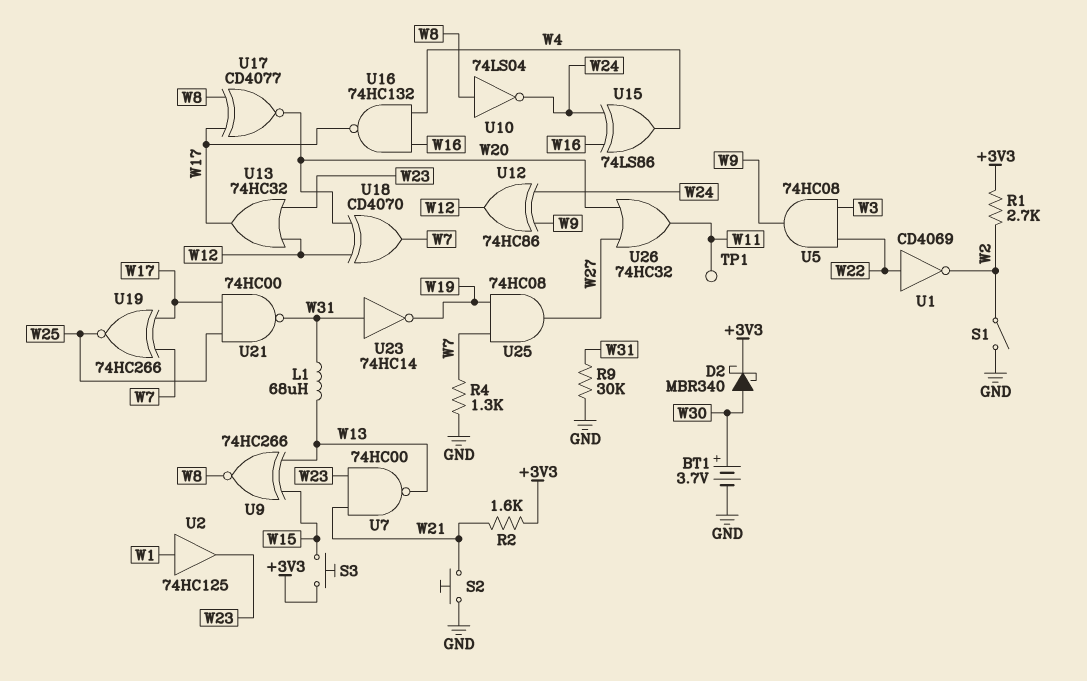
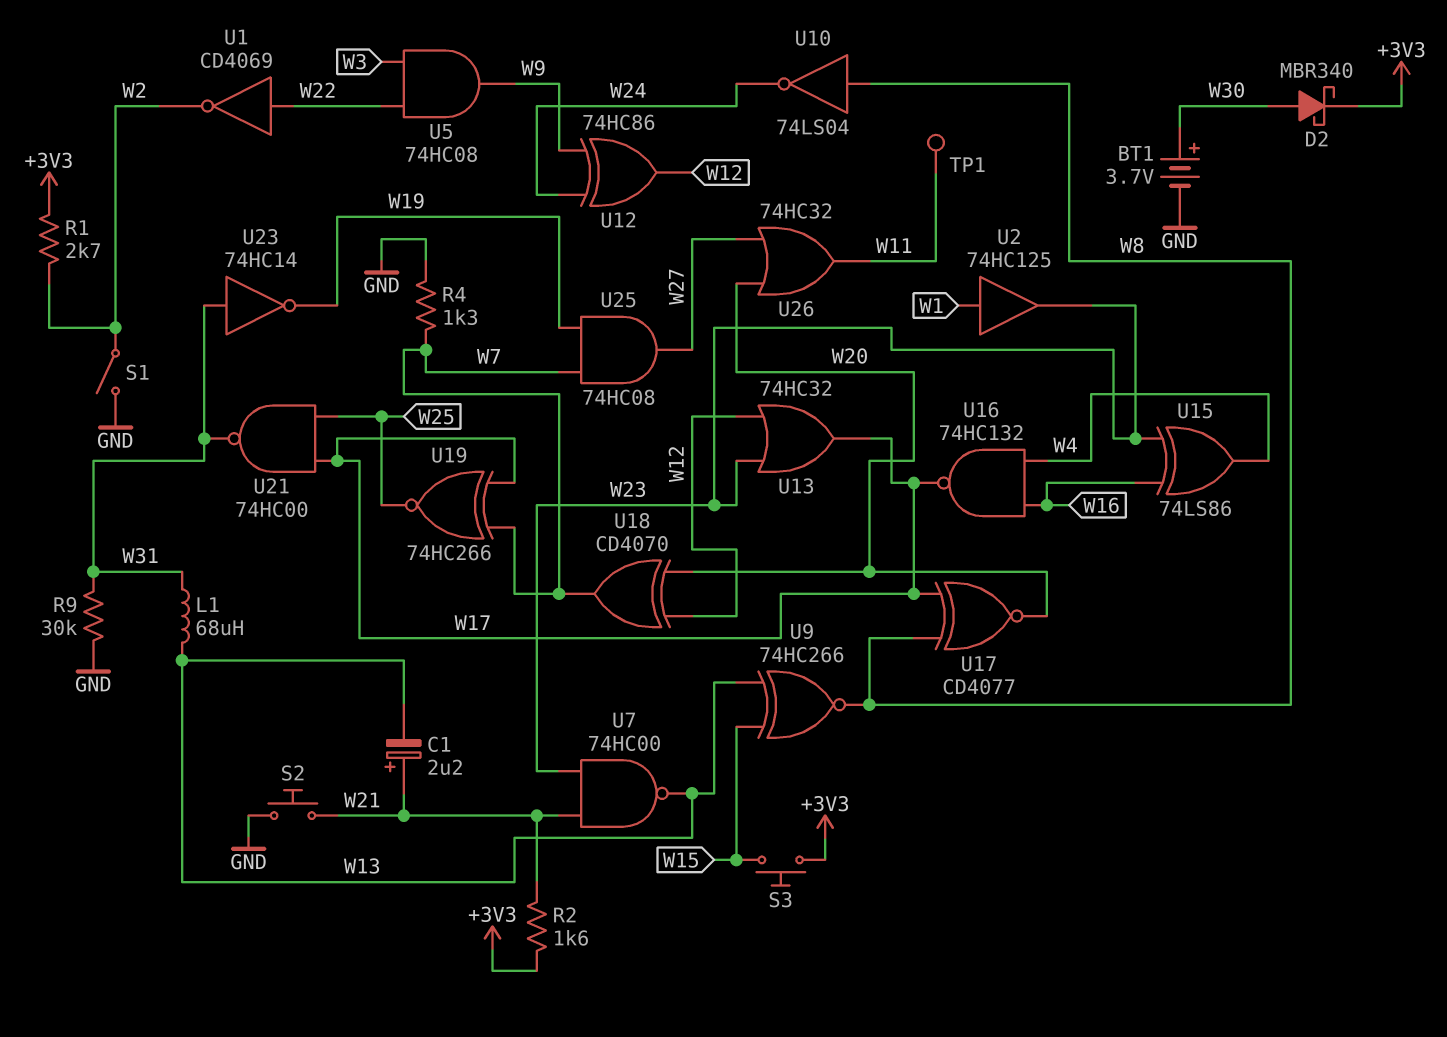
C1: none -> 2.2uF (plus W21, minus W13)
U15: XOR 74LS86 (in W16, in W24, out W4) -> XOR 74LS86 (in W16, in W23, out W4)

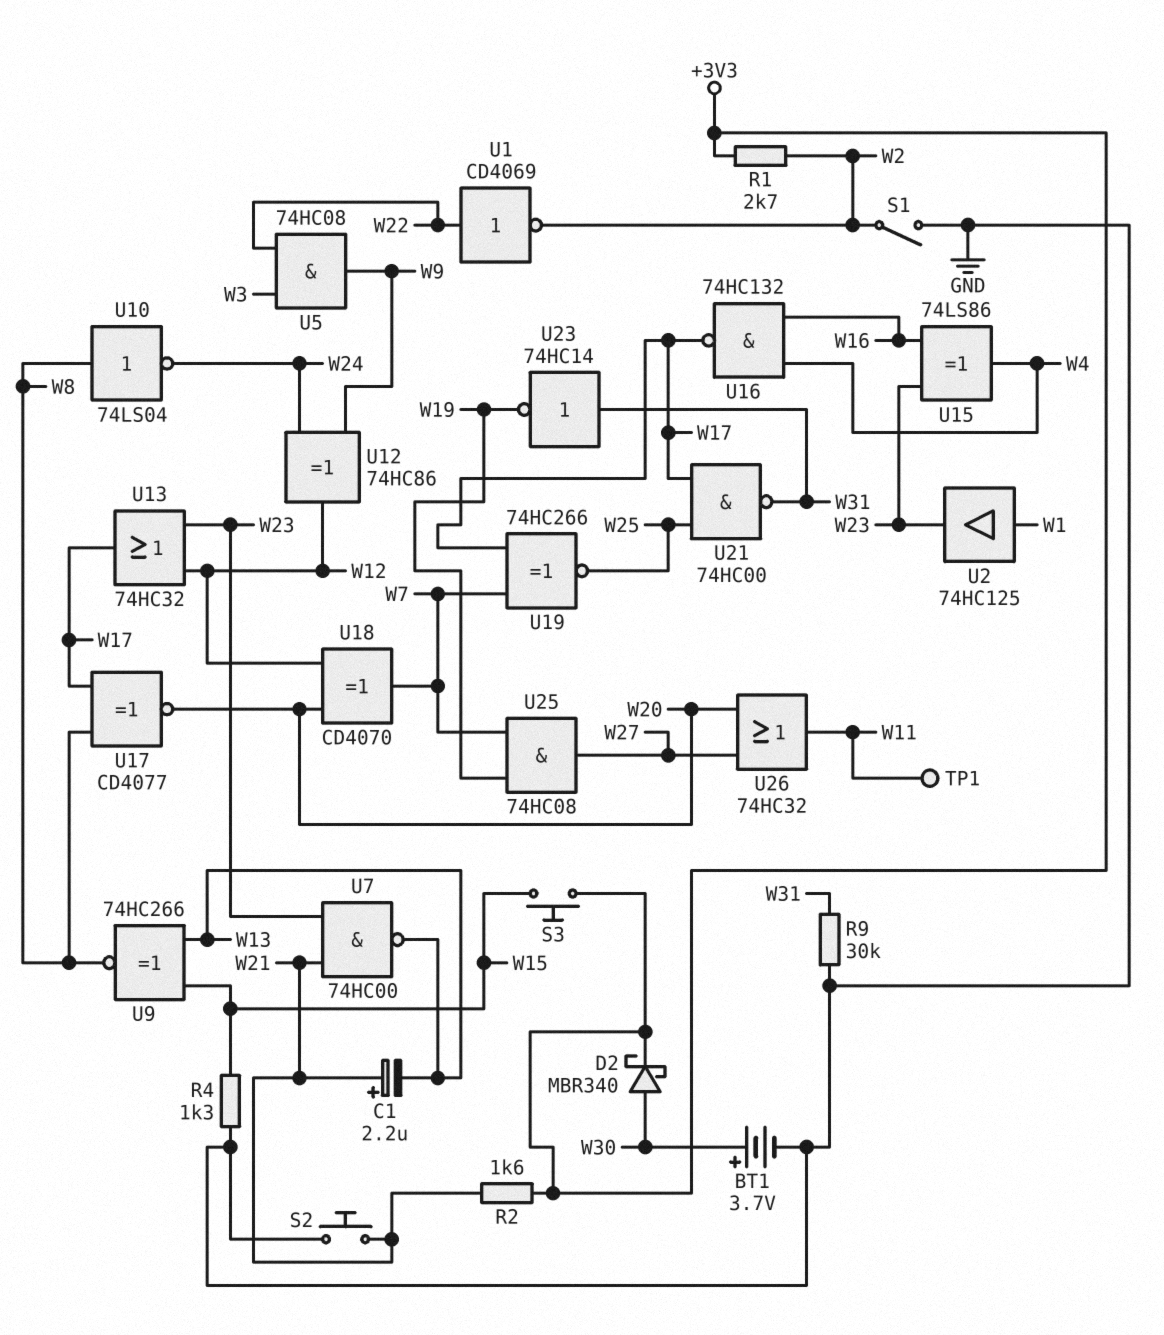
L1: 68uH (W13, W31) -> none
R4: 1.3k (GND, W7) -> 1.3k (GND, W15)

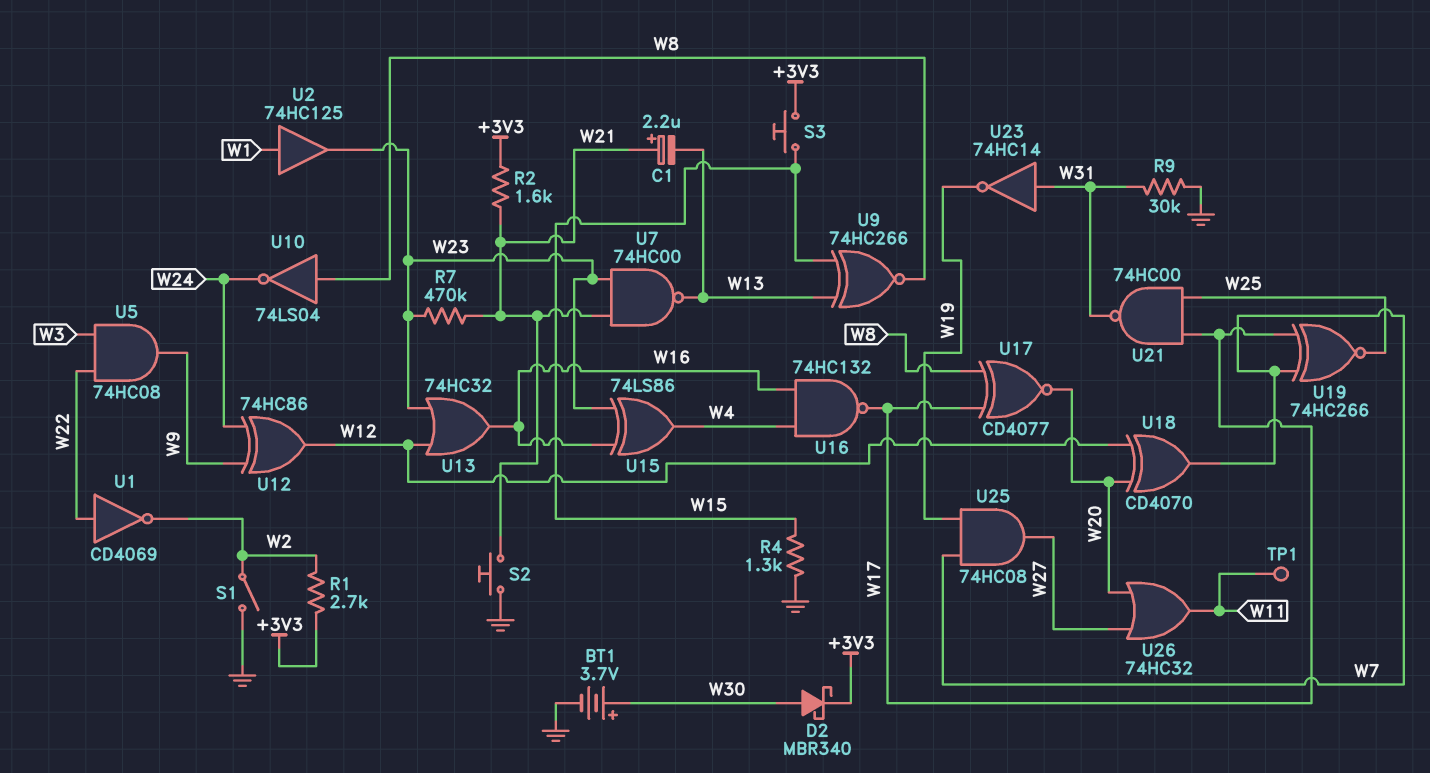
R7: none -> 470k (W21, W23)
U13: OR 74HC32 (in W12, in W23, out W17) -> OR 74HC32 (in W12, in W23, out W16)

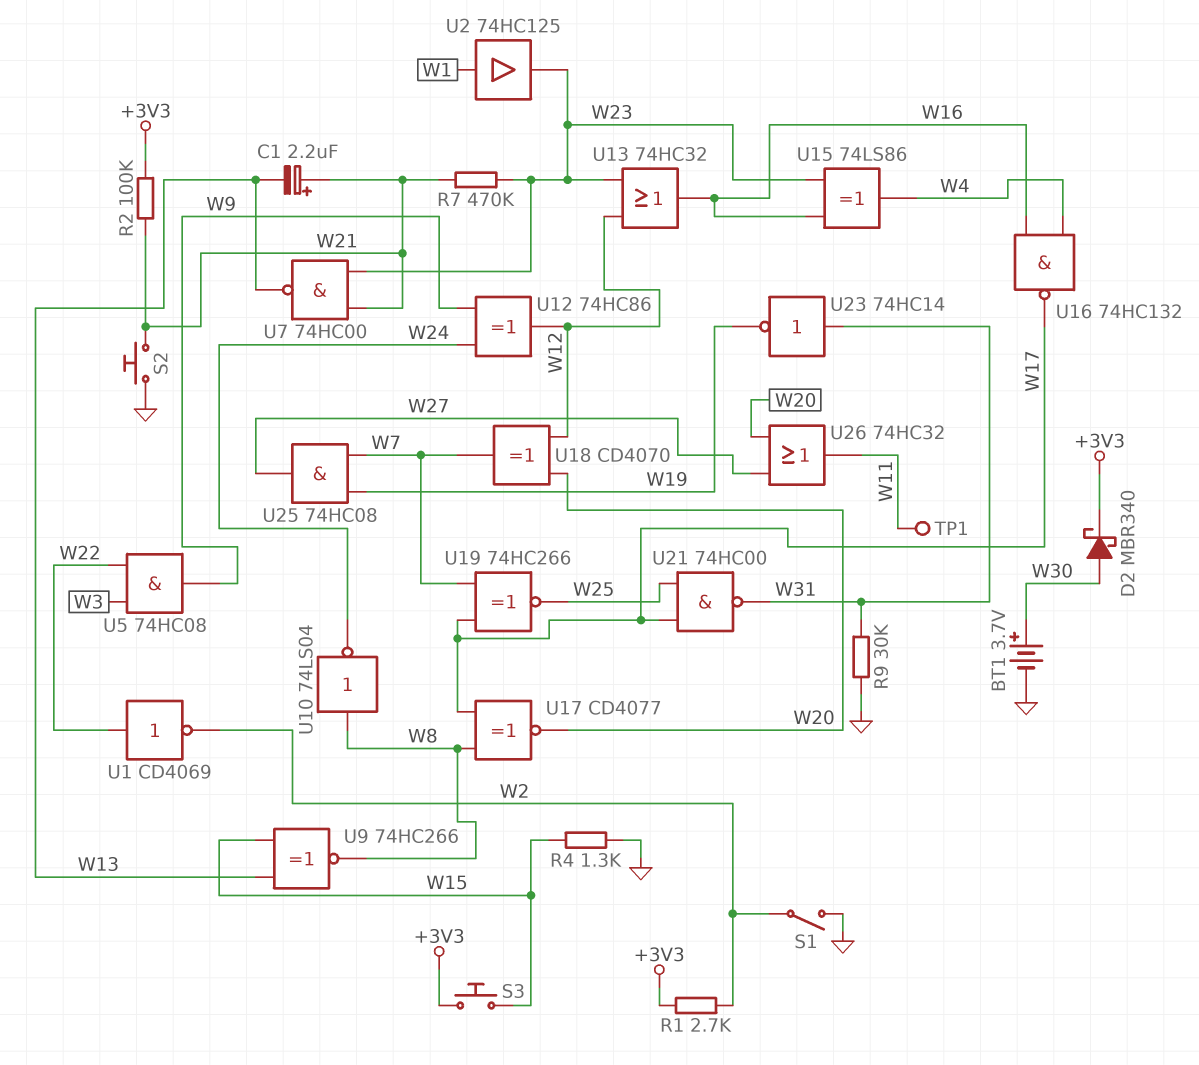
R2: 1.6k (+3V3, W21) -> 100k (+3V3, W21)

